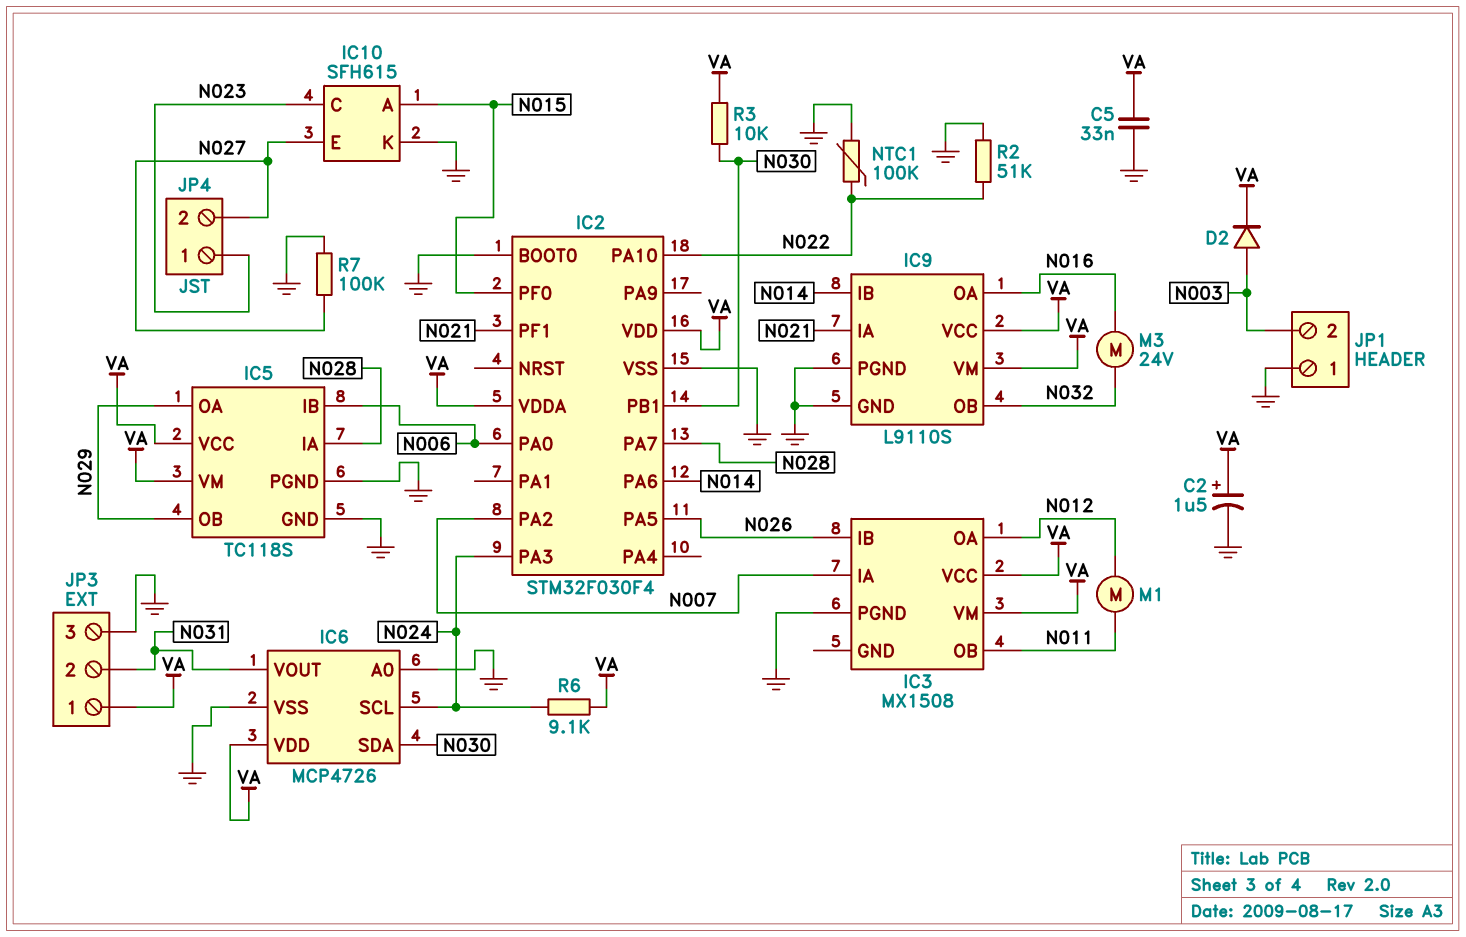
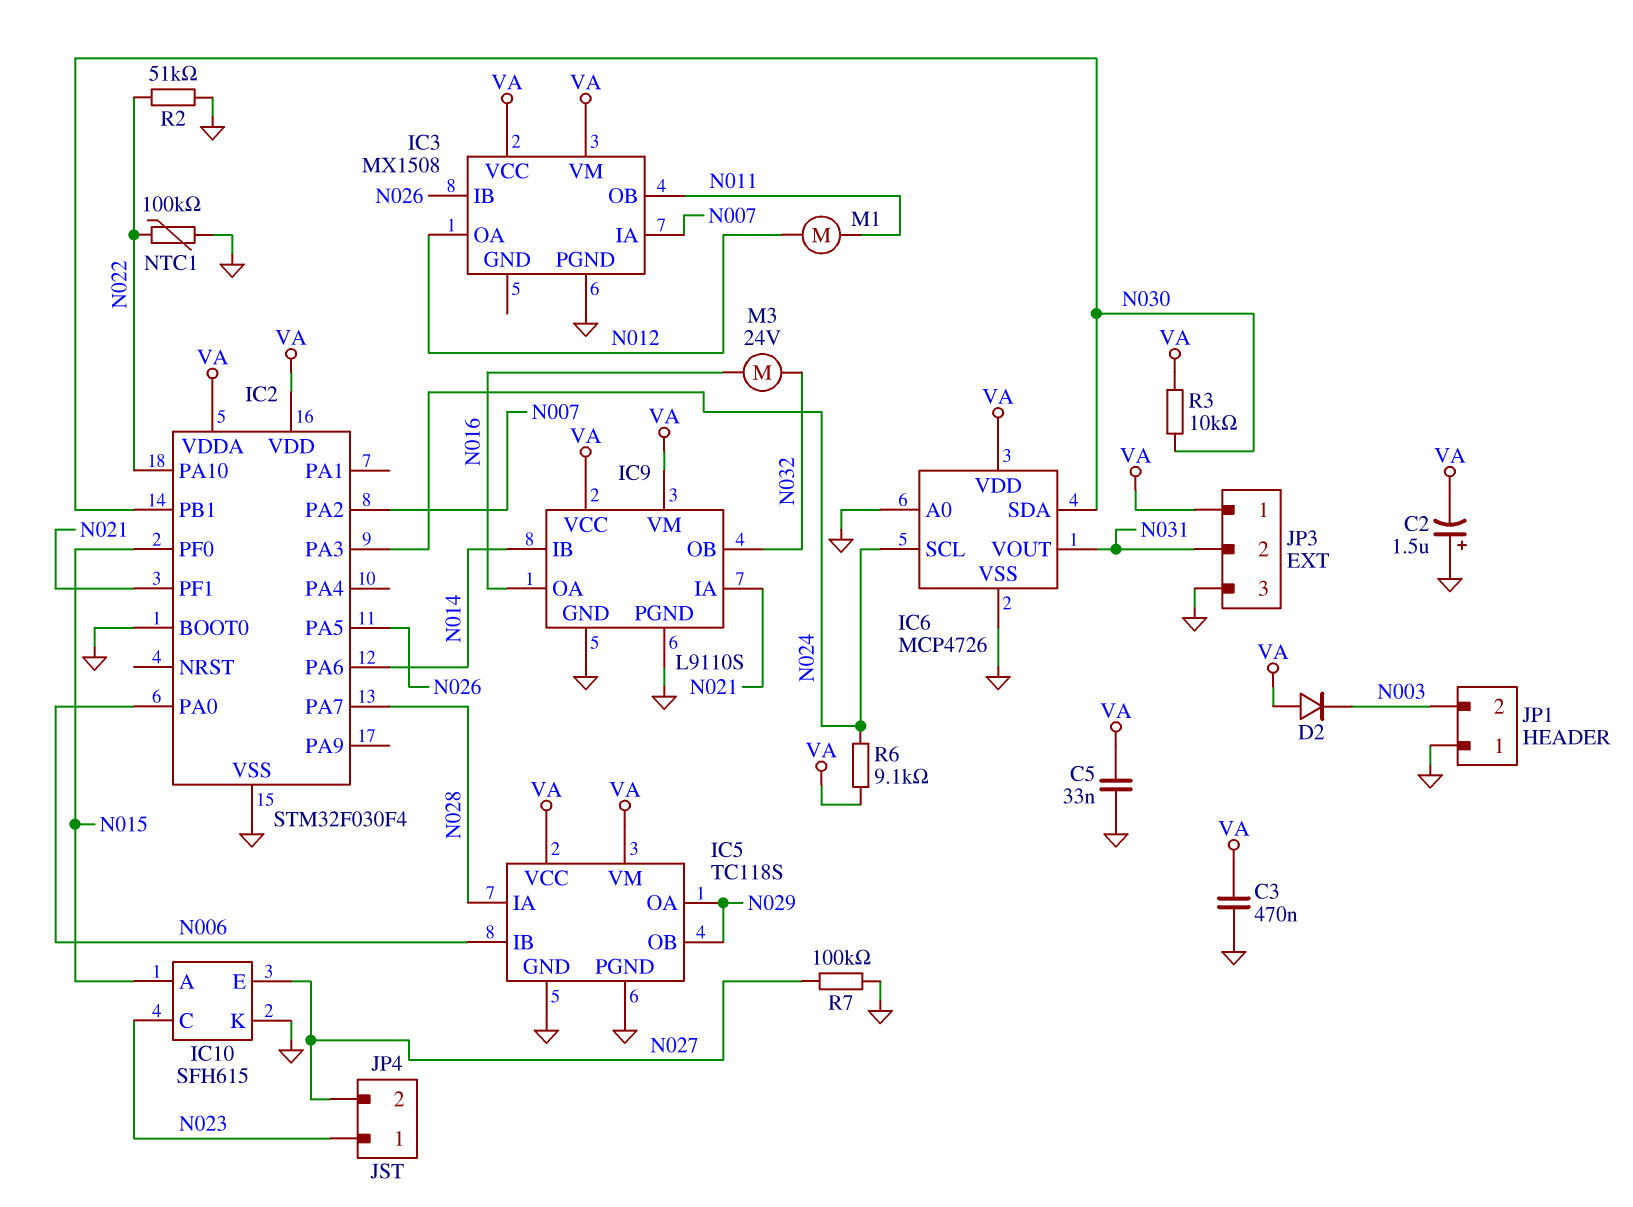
C2: 1.5uF (plus VA, minus GND) -> 1.5uF (plus GND, minus VA)
C3: none -> 470nF (GND, VA)
D2: diode (A N003, K VA) -> diode (A VA, K N003)

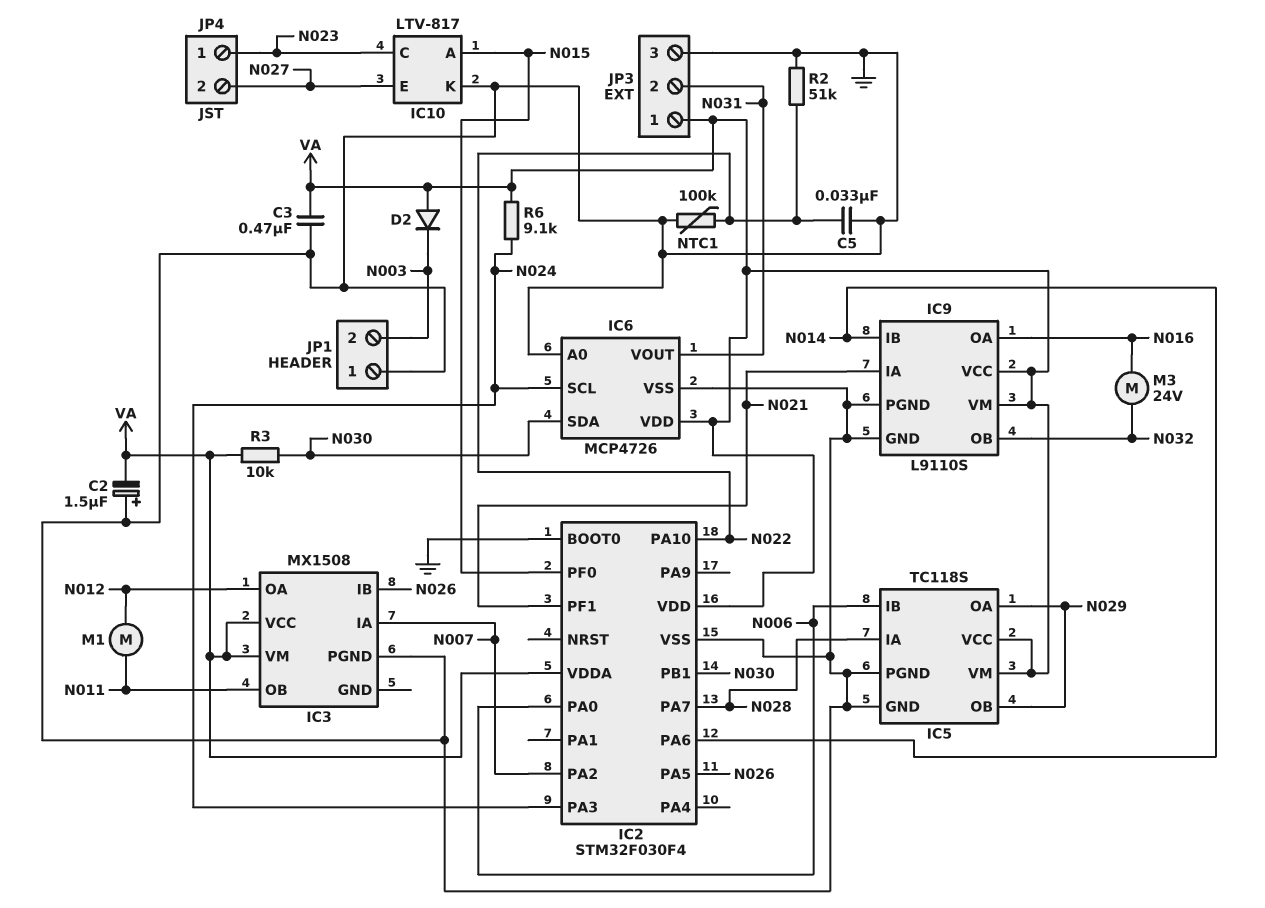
C5: 33nF (GND, VA) -> 33nF (GND, N022)
IC10: SFH615 -> LTV-817
R7: 100k (GND, N027) -> none

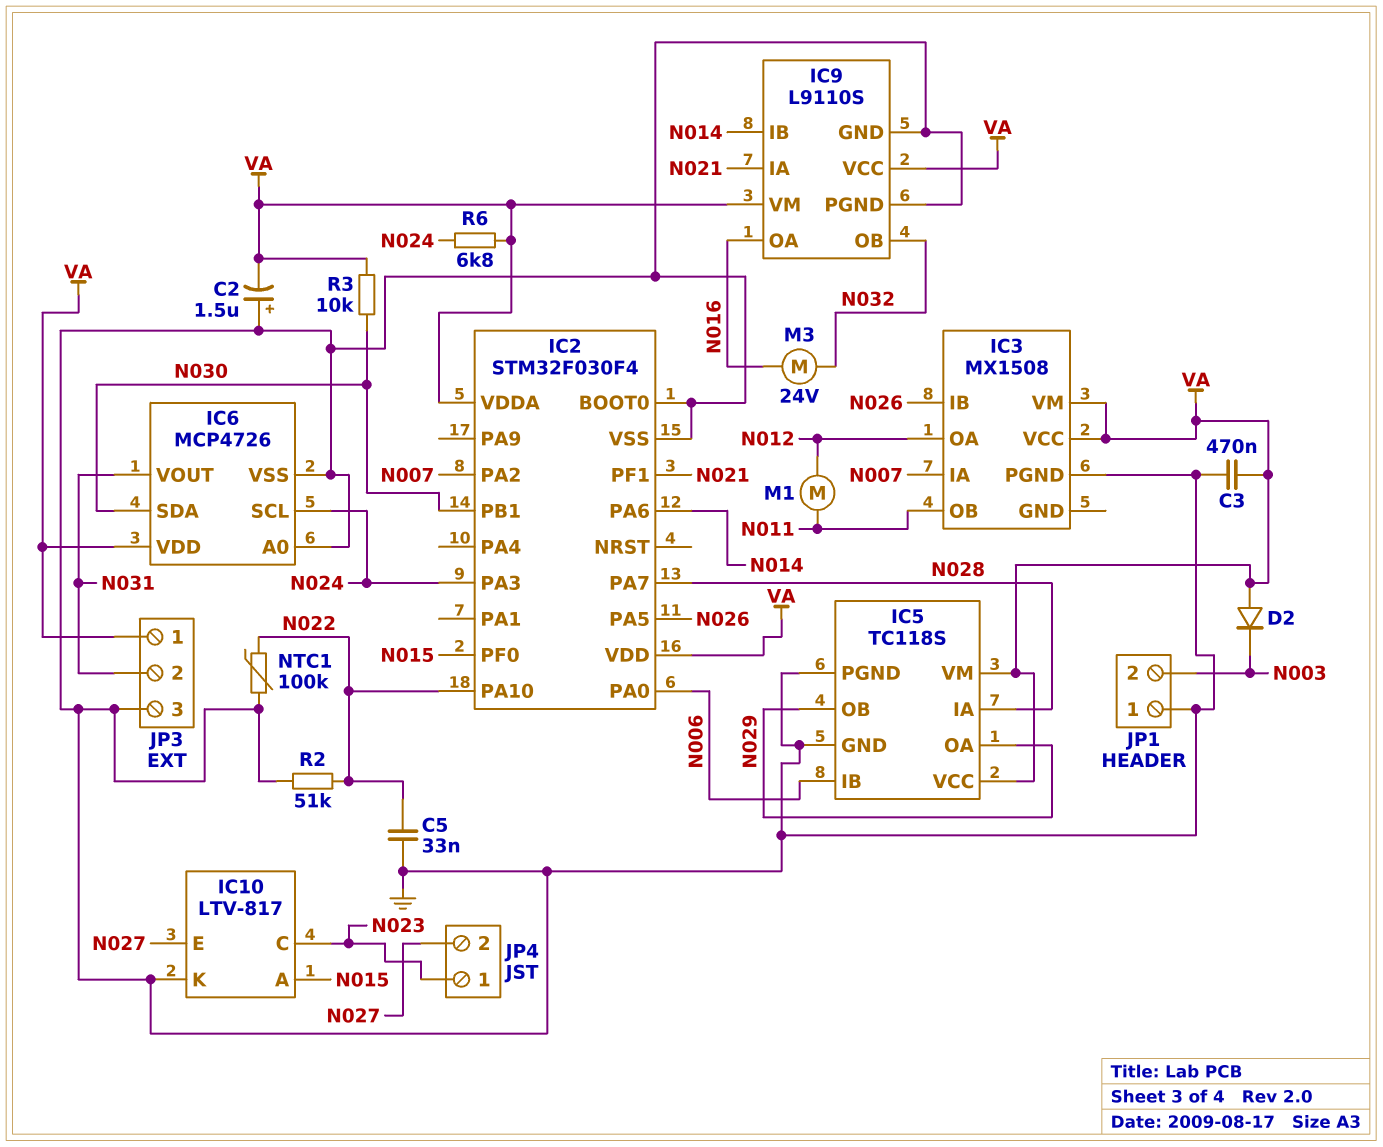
R6: 9.1k (N024, VA) -> 6.8k (N024, VA)

